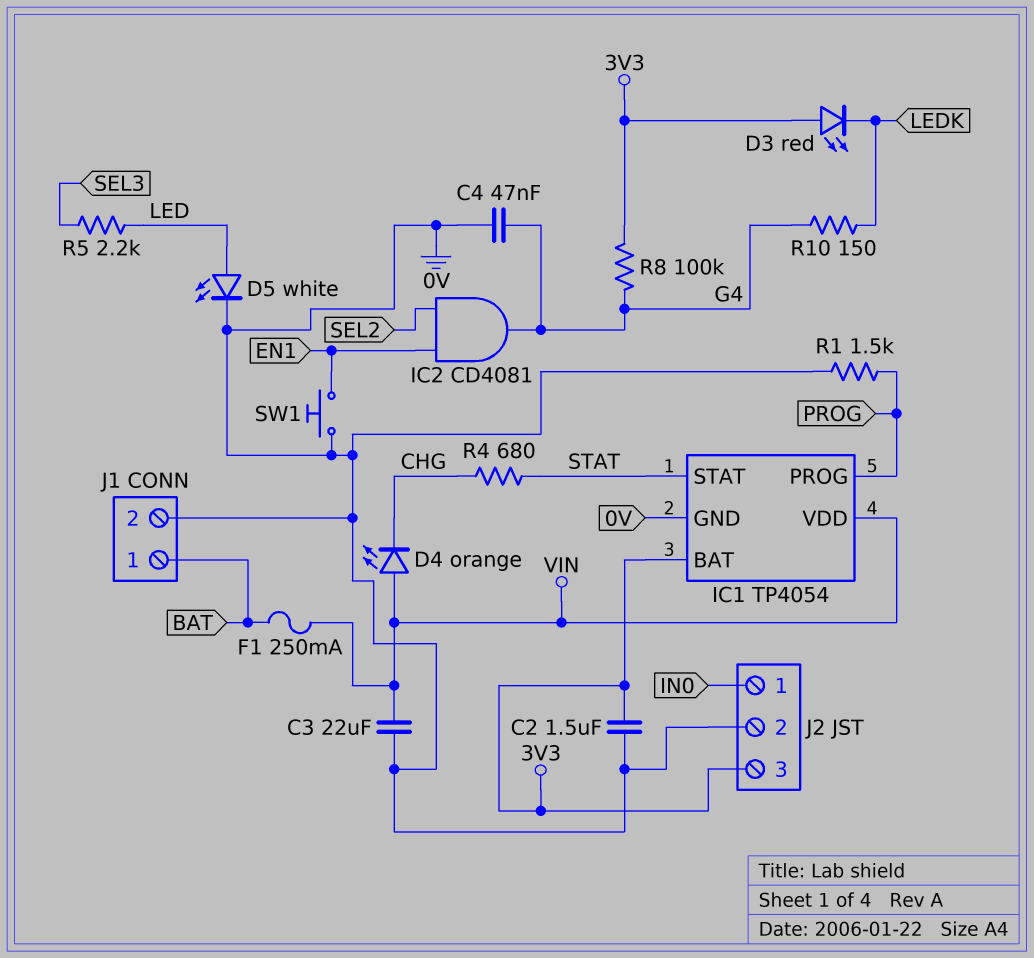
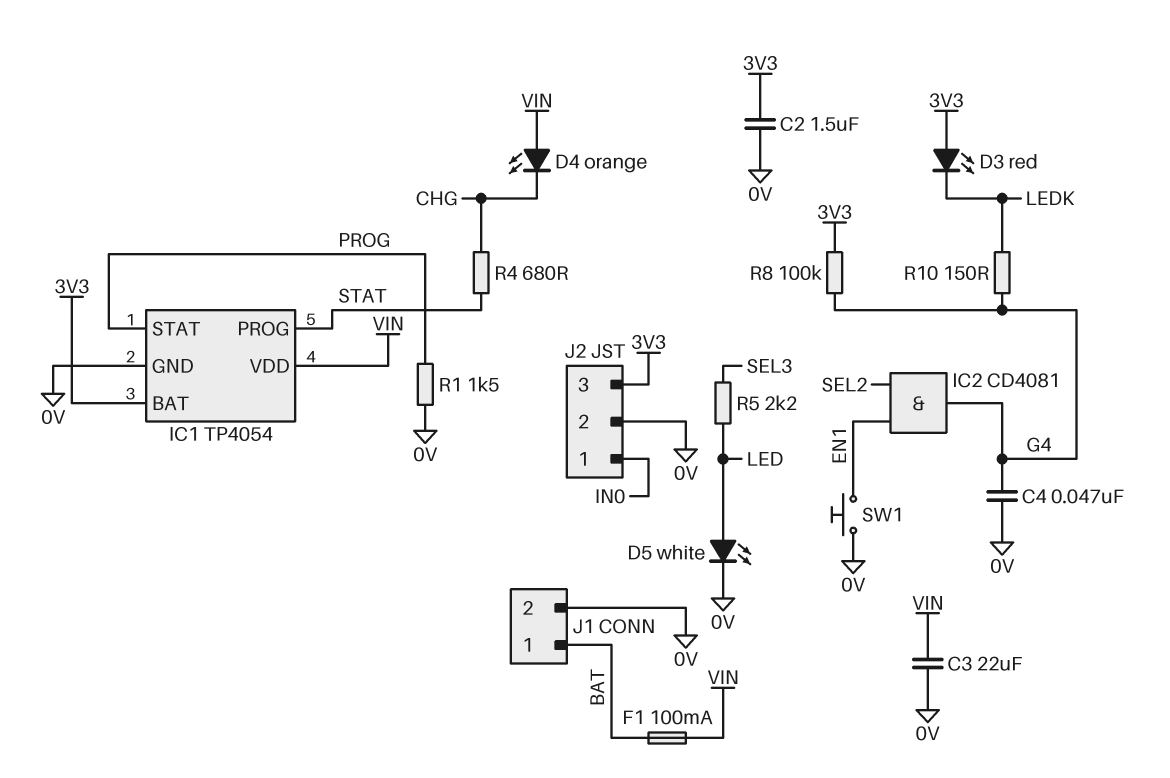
F1: 250mA (BAT, VIN) -> 100mA (BAT, VIN)
IC1 pin PROG: PROG -> STAT
IC1 pin STAT: STAT -> PROG

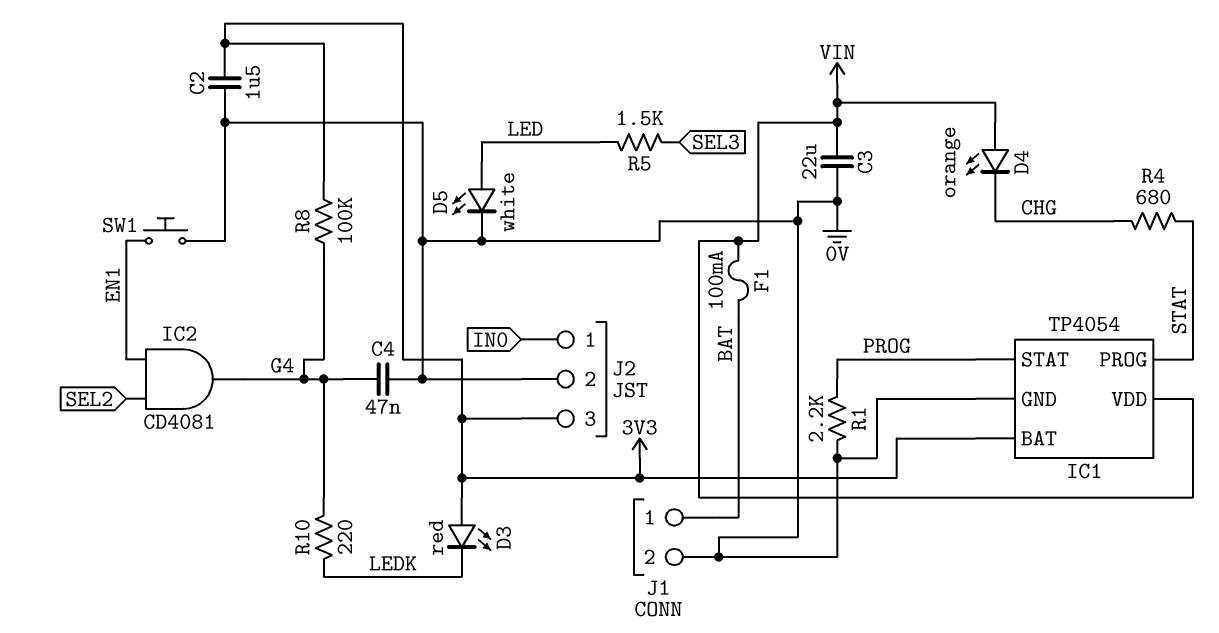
R1: 1.5k (0V, PROG) -> 2.2k (0V, PROG)
R5: 2.2k (LED, SEL3) -> 1.5k (LED, SEL3)
R10: 150 (G4, LEDK) -> 220 (G4, LEDK)

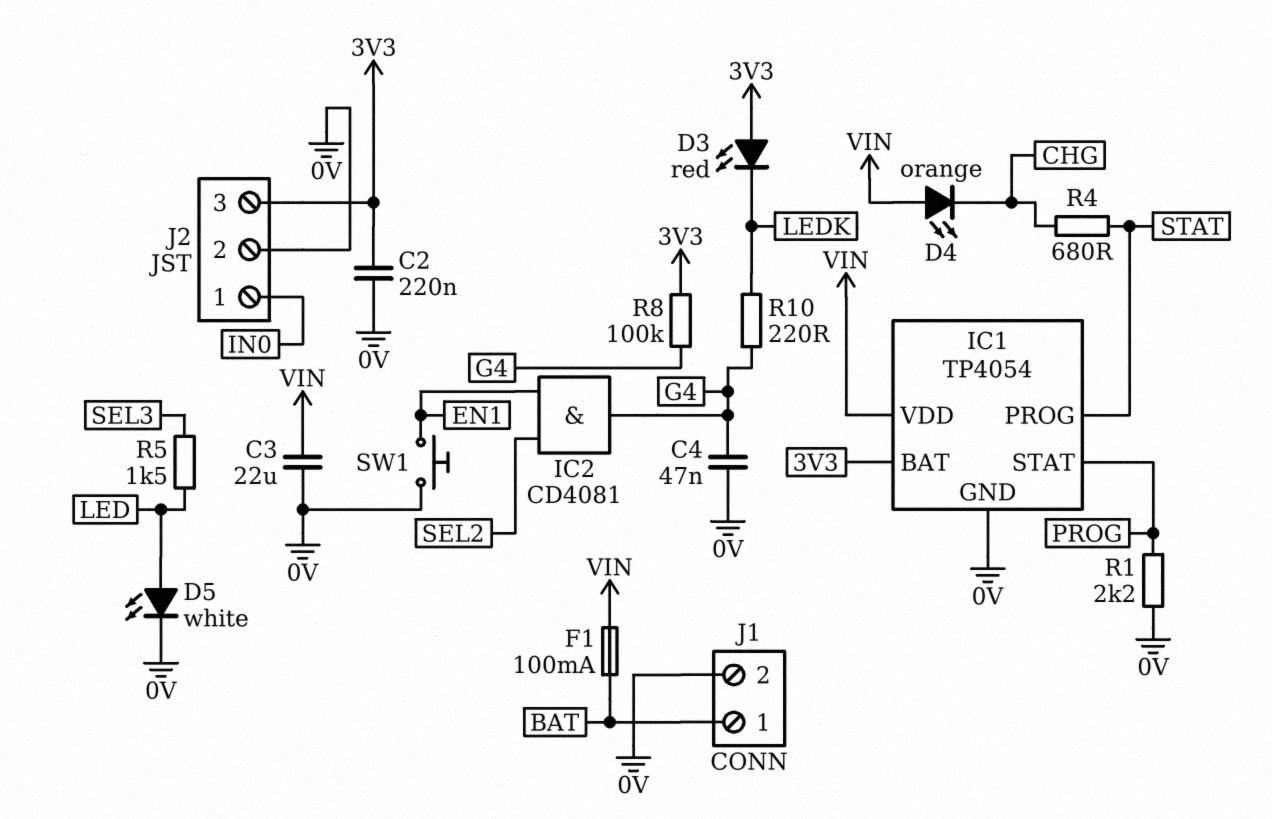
C2: 1.5uF (0V, 3V3) -> 220nF (0V, 3V3)

